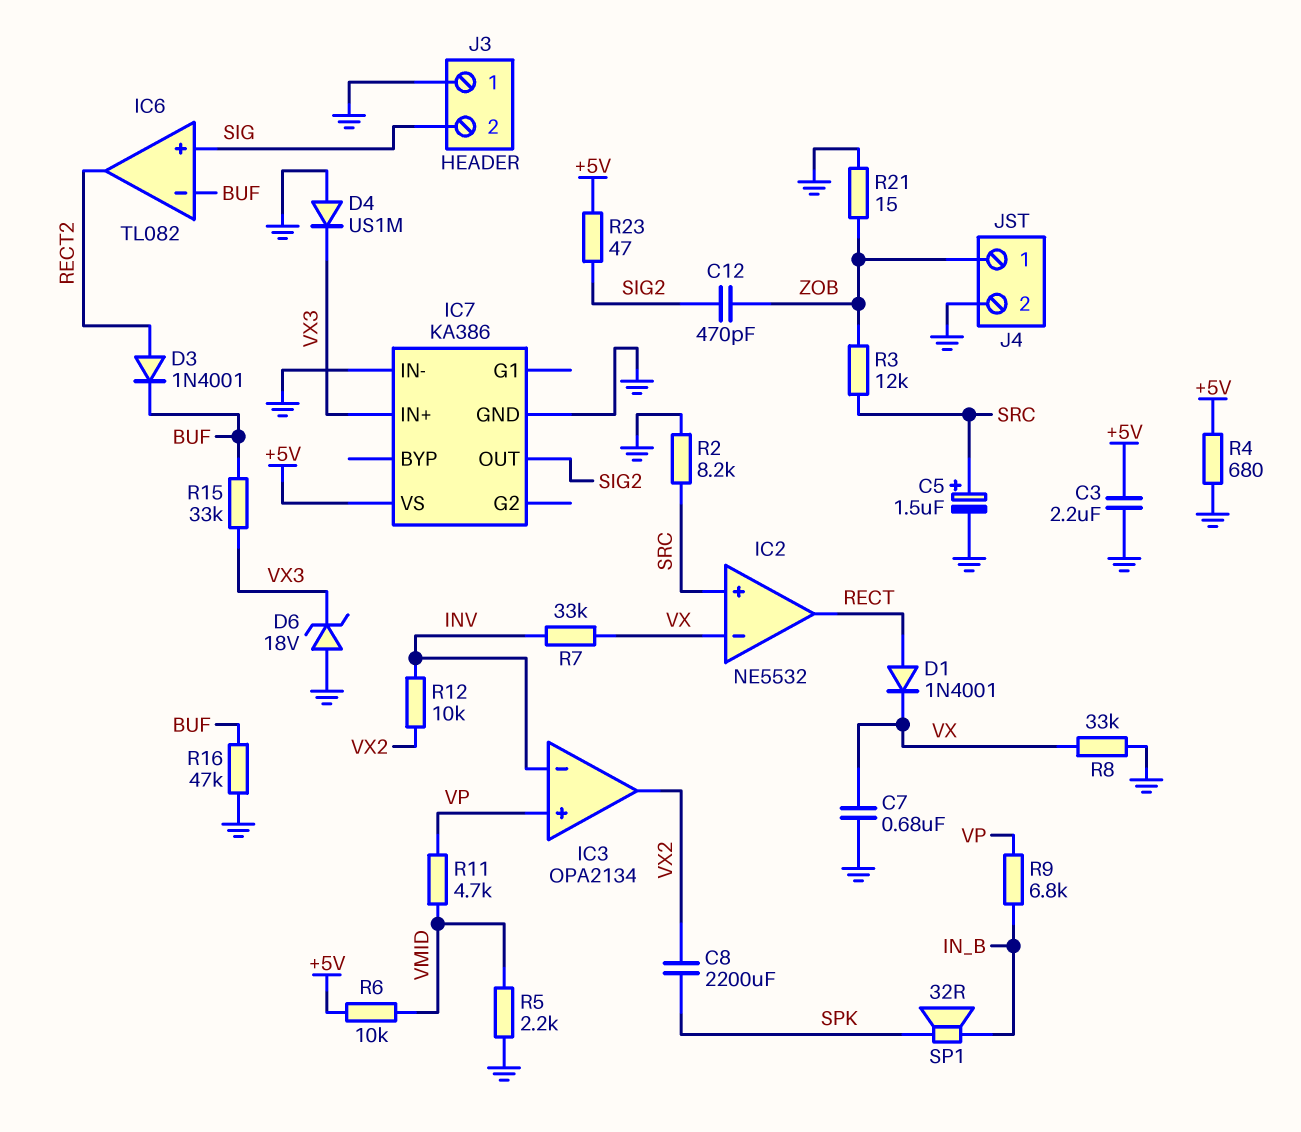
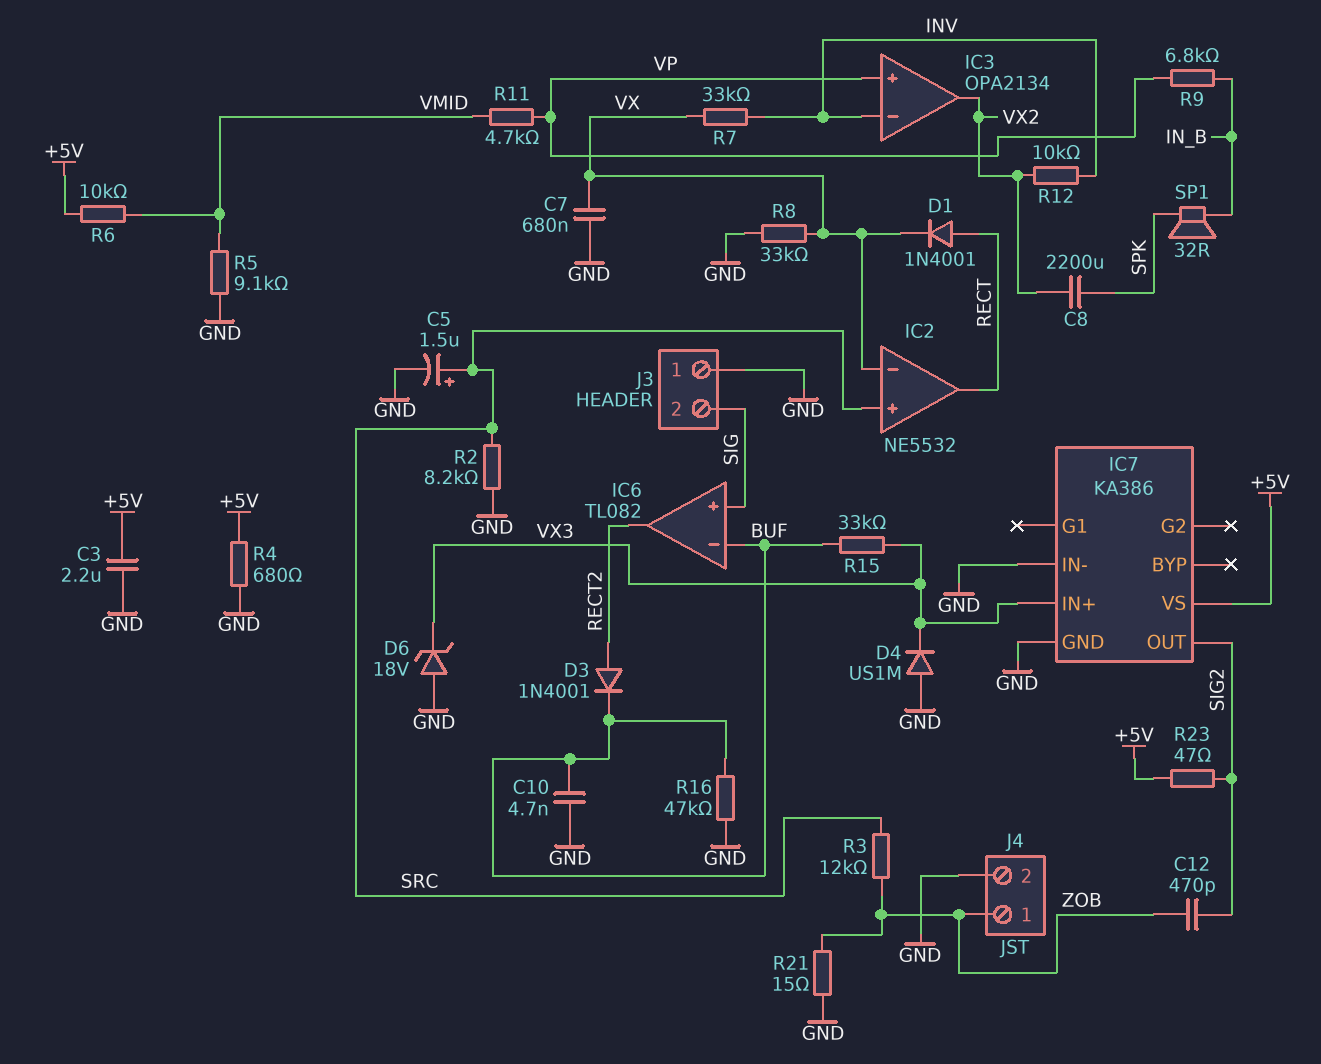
C10: none -> 4.7nF (BUF, GND)
R5: 2.2k (GND, VMID) -> 9.1k (GND, VMID)

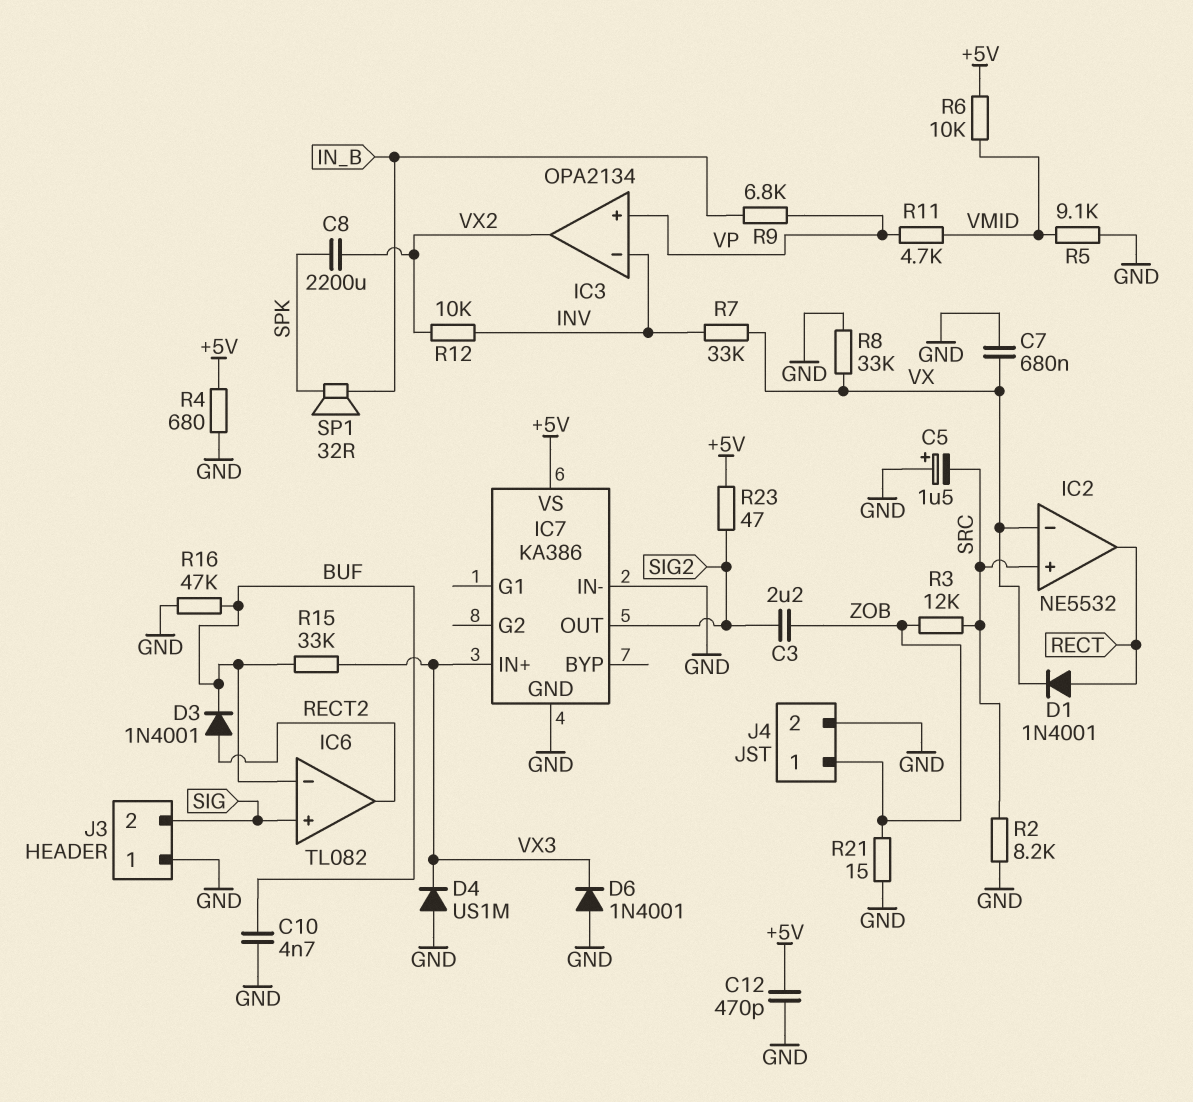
C3: 2.2uF (+5V, GND) -> 2.2uF (SIG2, ZOB)
C5: 1.5uF (plus SRC, minus GND) -> 1.5uF (plus GND, minus SRC)
C12: 470pF (SIG2, ZOB) -> 470pF (+5V, GND)
D6: zener 18V (A GND, K VX3) -> diode 1N4001 (A GND, K VX3)

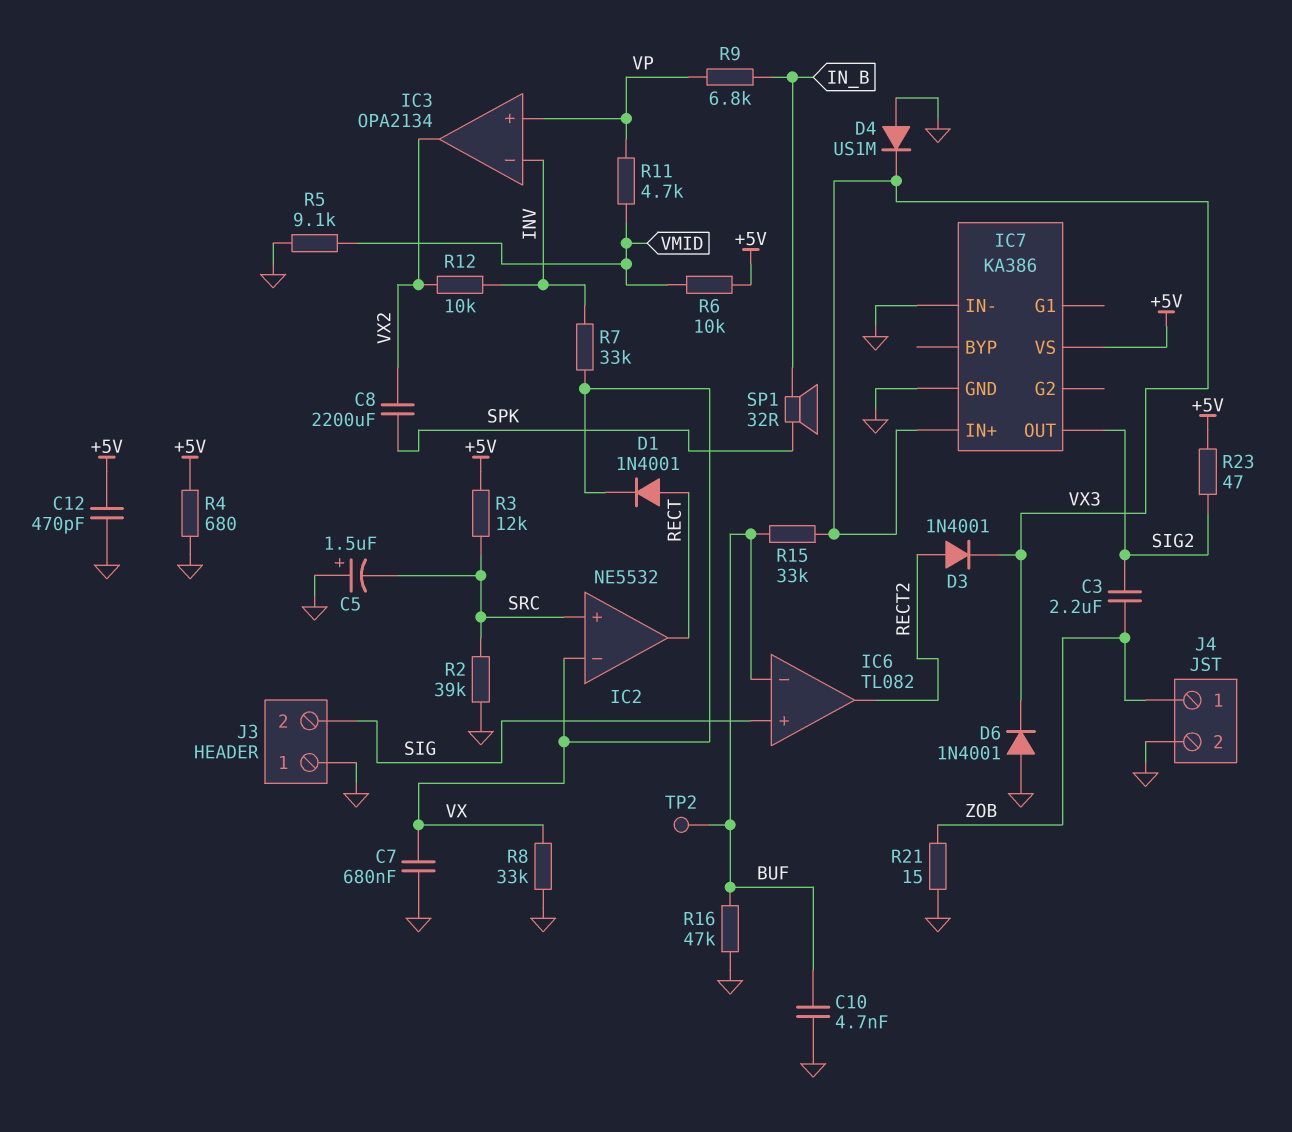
D3: diode 1N4001 (A RECT2, K BUF) -> diode 1N4001 (A RECT2, K VX3)
R2: 8.2k (GND, SRC) -> 39k (GND, SRC)
R3: 12k (SRC, ZOB) -> 12k (+5V, SRC)
TP2: none -> test point (BUF)

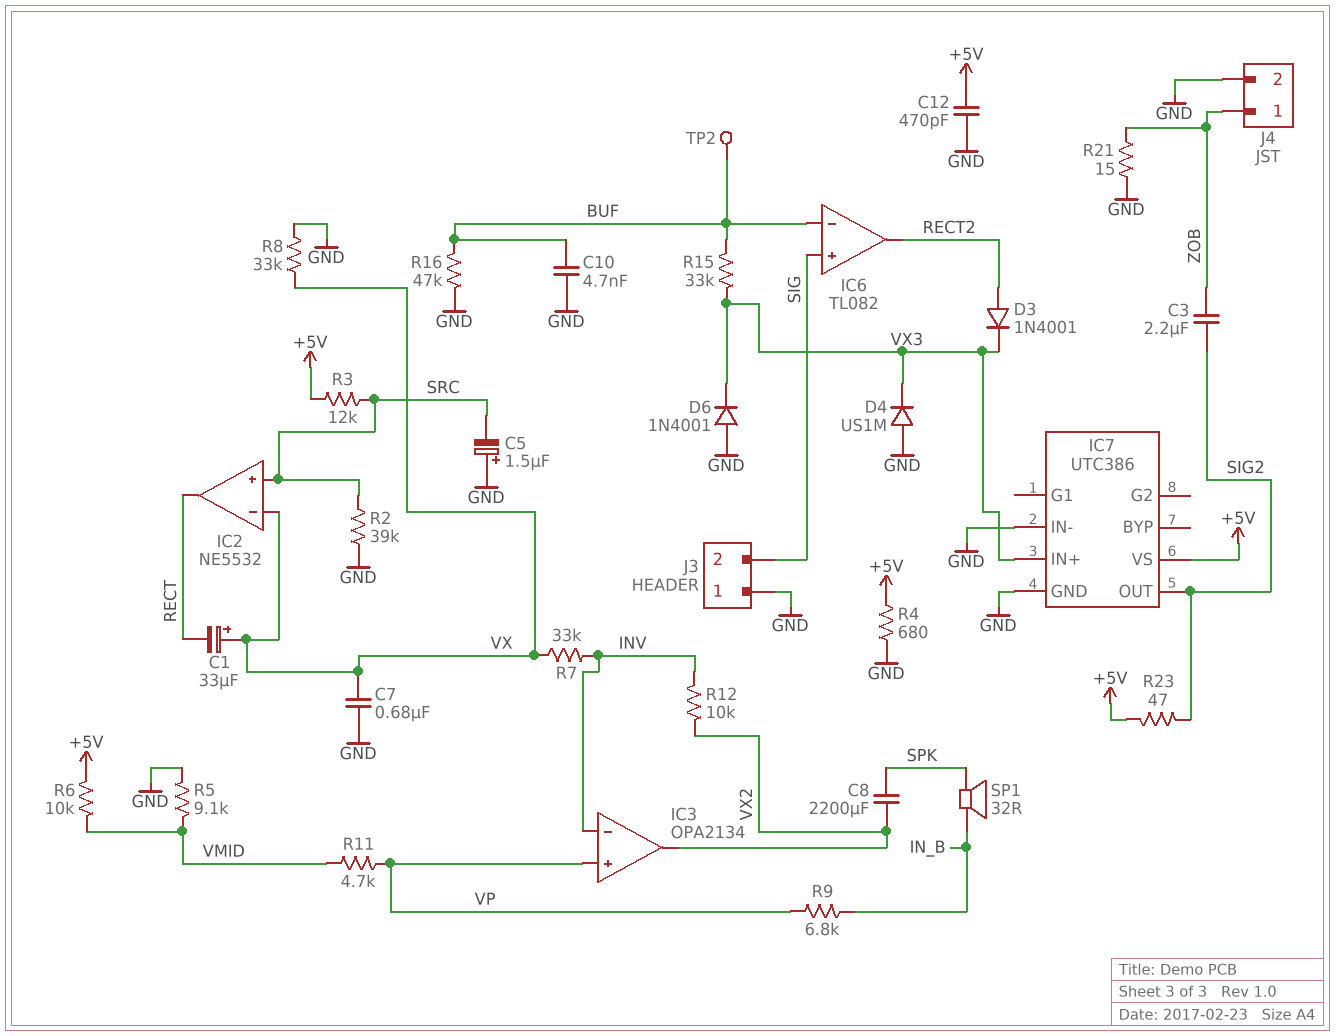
C1: none -> 33uF (plus VX, minus RECT)
D1: diode 1N4001 (A RECT, K VX) -> none
IC7: KA386 -> UTC386

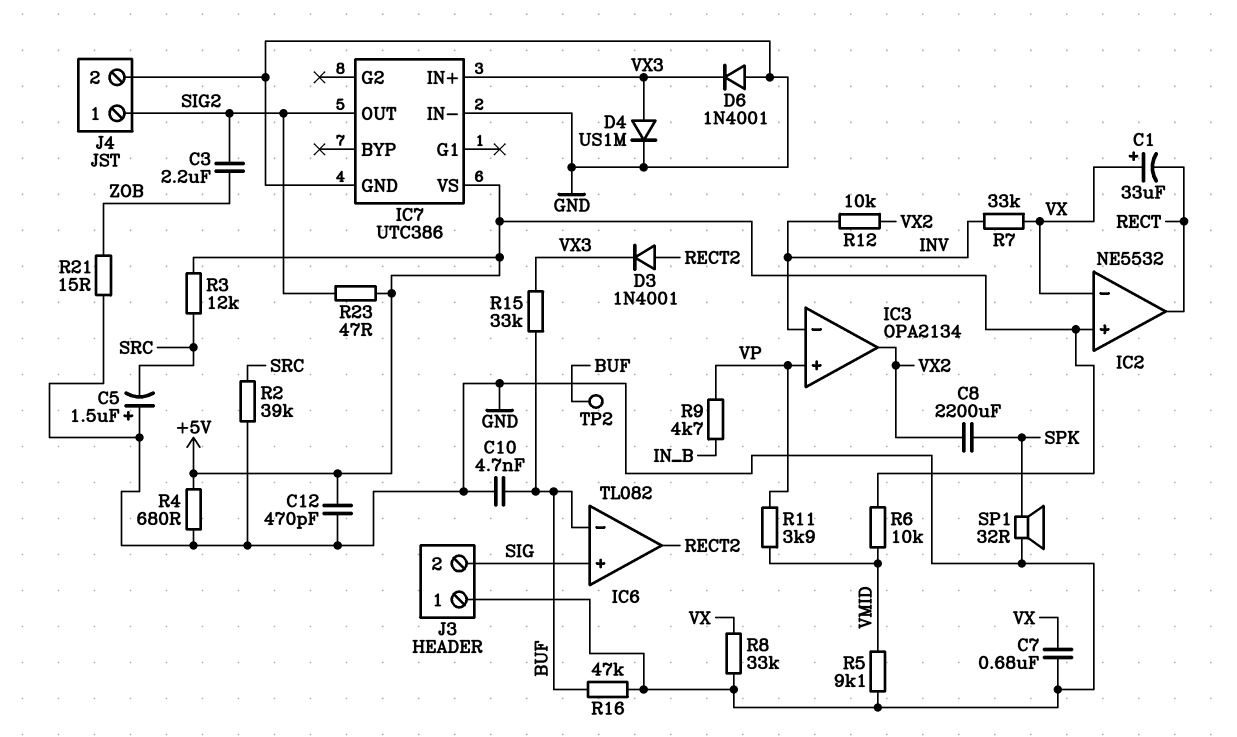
D4: diode US1M (A GND, K VX3) -> diode US1M (A VX3, K GND)
IC2 pin in+: SRC -> +5V
J4 pin 1: ZOB -> SIG2
R9: 6.8k (IN_B, VP) -> 4.7k (IN_B, VP)
R11: 4.7k (VMID, VP) -> 3.9k (VMID, VP)
SP1: speaker 32R (IN_B, SPK) -> speaker 32R (GND, SPK)

